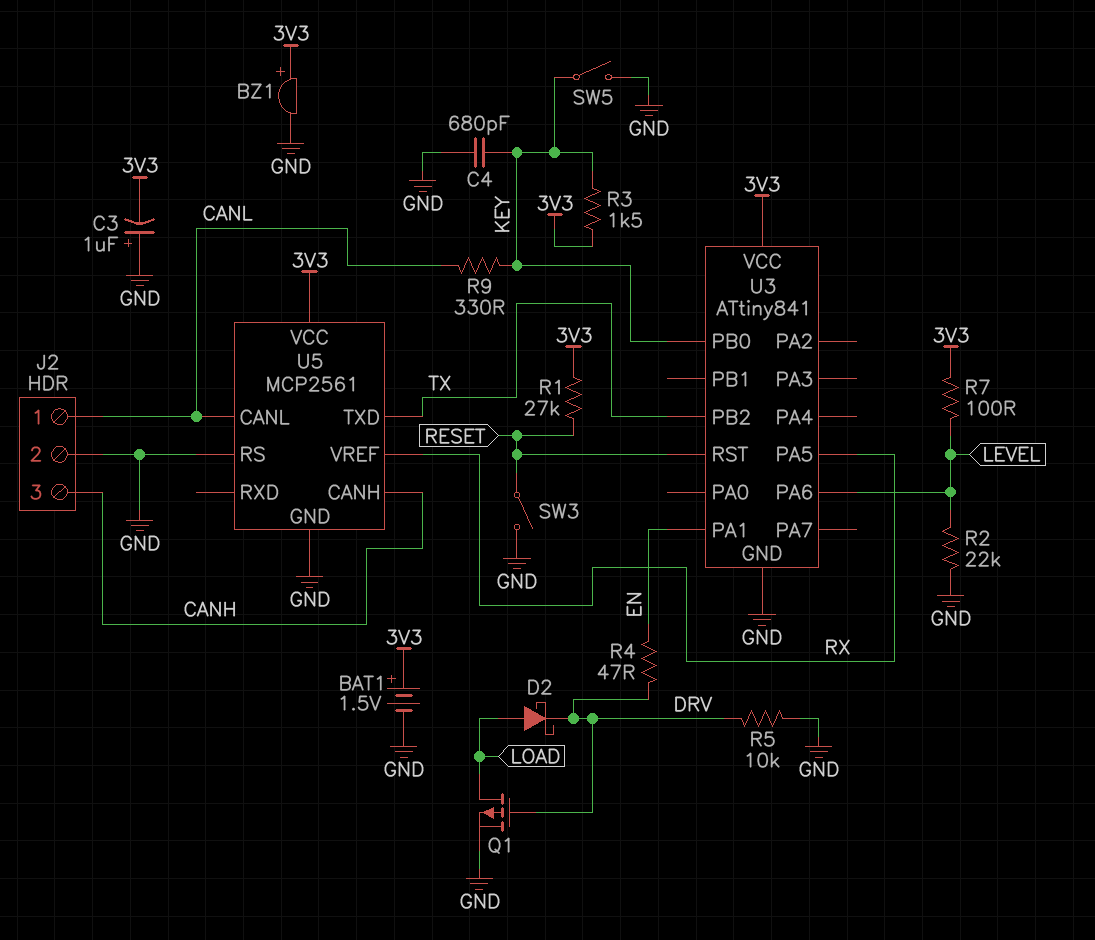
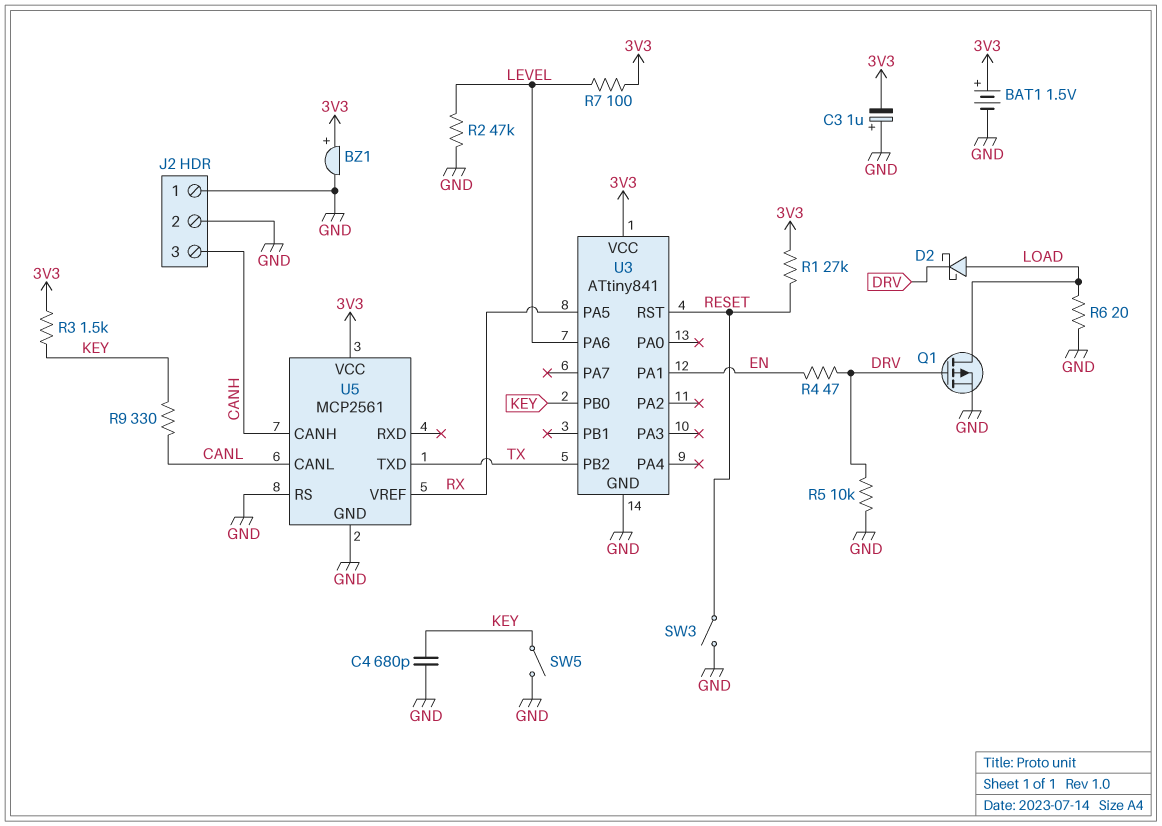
J2 pin 1: CANL -> GND
R2: 22k (GND, LEVEL) -> 47k (GND, LEVEL)
R6: none -> 20 (GND, LOAD)

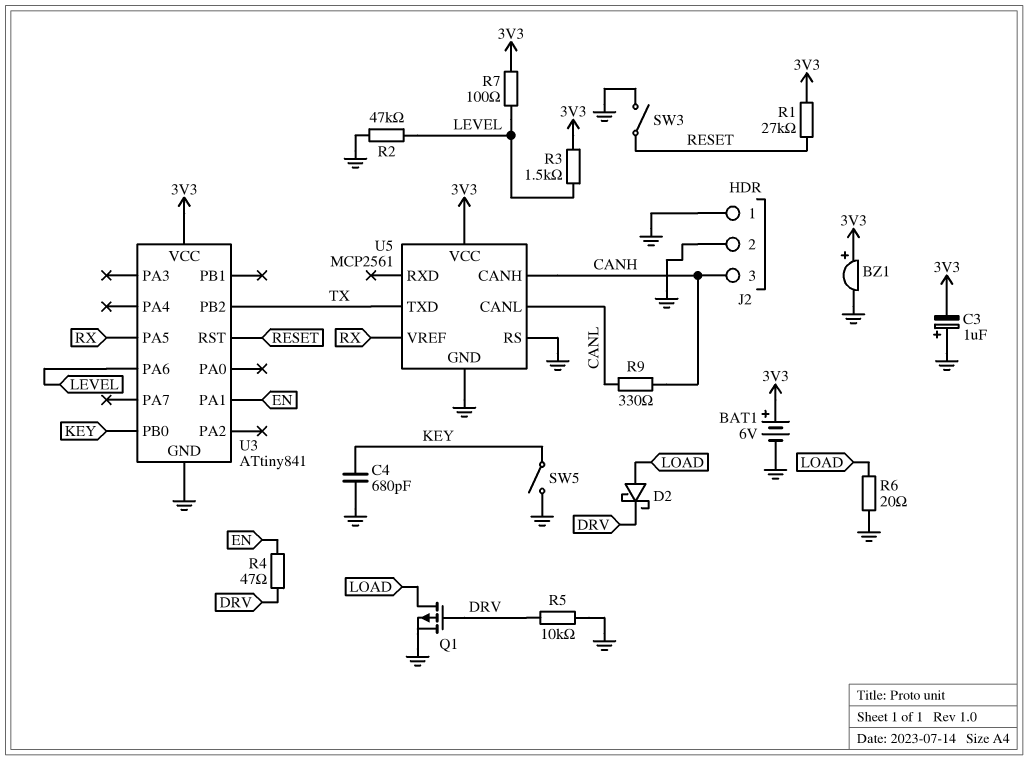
BAT1: 1.5V (plus 3V3, minus GND) -> 6V (plus 3V3, minus GND)
R3: 1.5k (3V3, KEY) -> 1.5k (3V3, LEVEL)
R9: 330 (CANL, KEY) -> 330 (CANH, CANL)

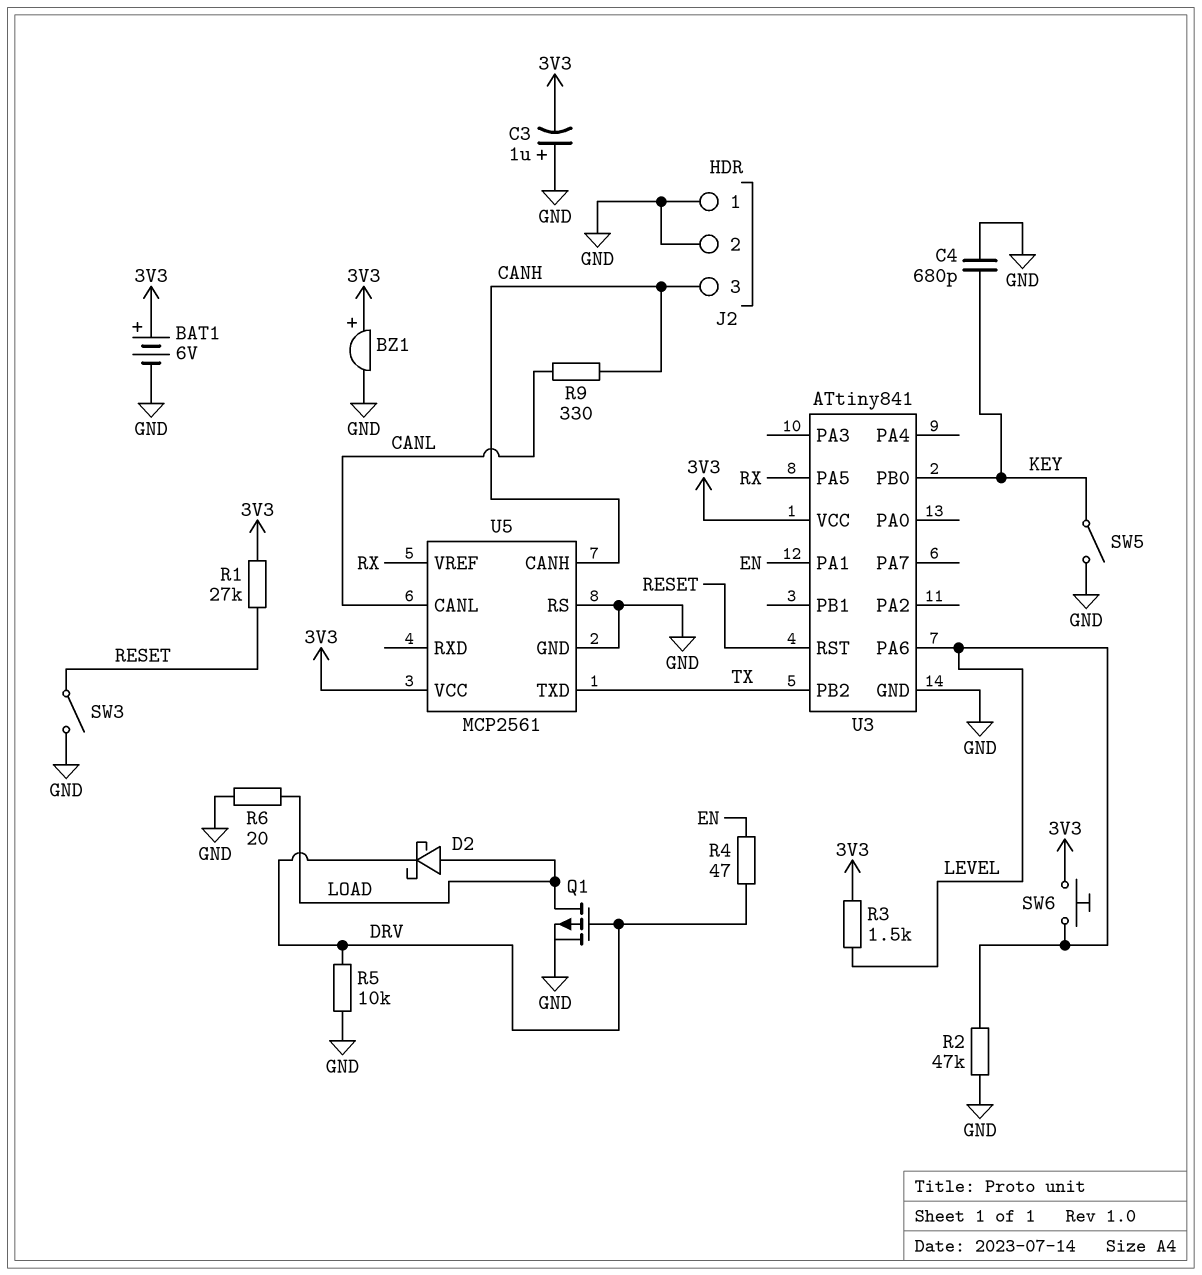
R7: 100 (3V3, LEVEL) -> none
SW6: none -> button (3V3, LEVEL)

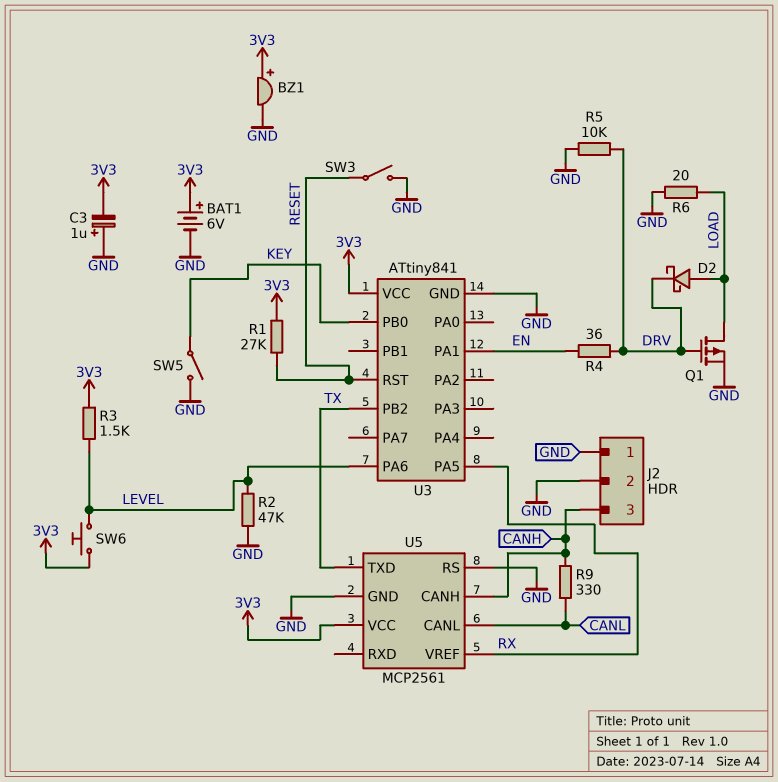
C4: 680pF (GND, KEY) -> none
R4: 47 (DRV, EN) -> 36 (DRV, EN)

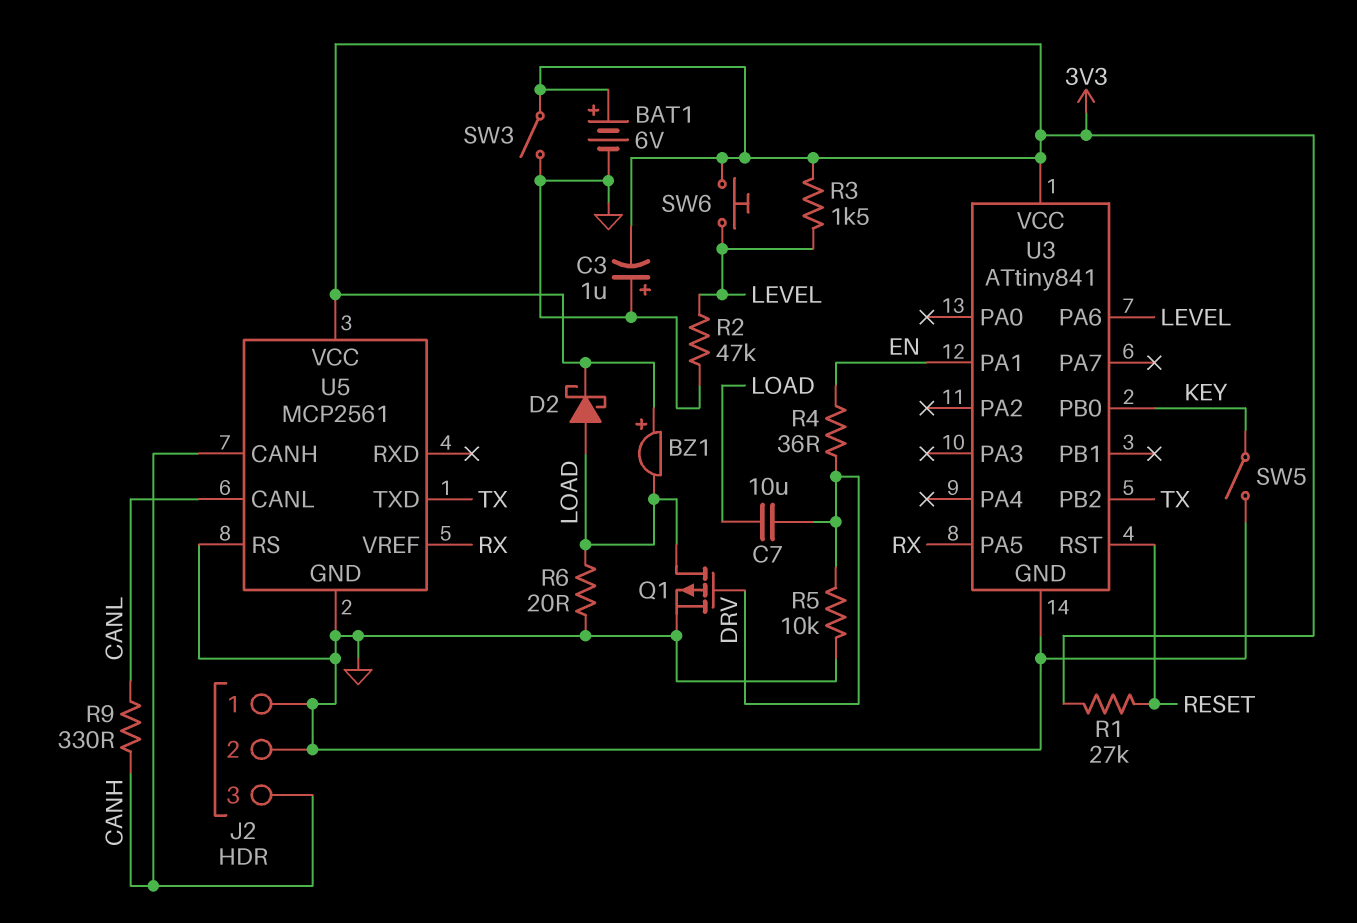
BZ1: buzzer (plus 3V3, minus GND) -> buzzer (plus 3V3, minus LOAD)
C7: none -> 10uF (DRV, LOAD)
D2: schottky (A LOAD, K DRV) -> schottky (A LOAD, K 3V3)
SW3: switch (GND, RESET) -> switch (3V3, GND)

